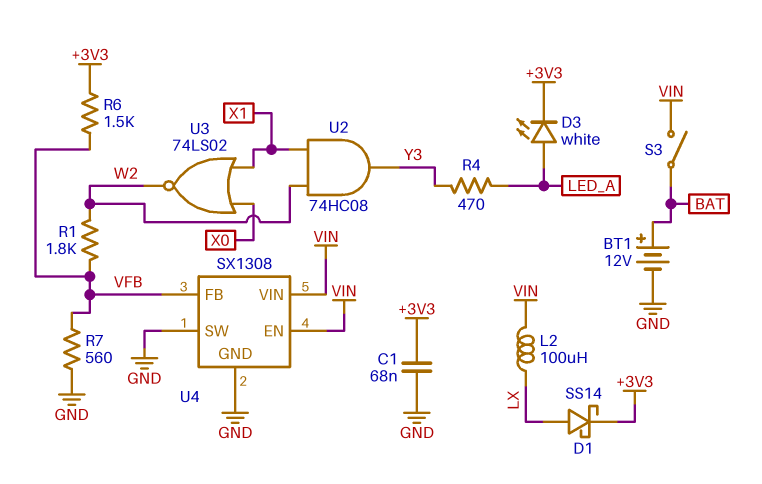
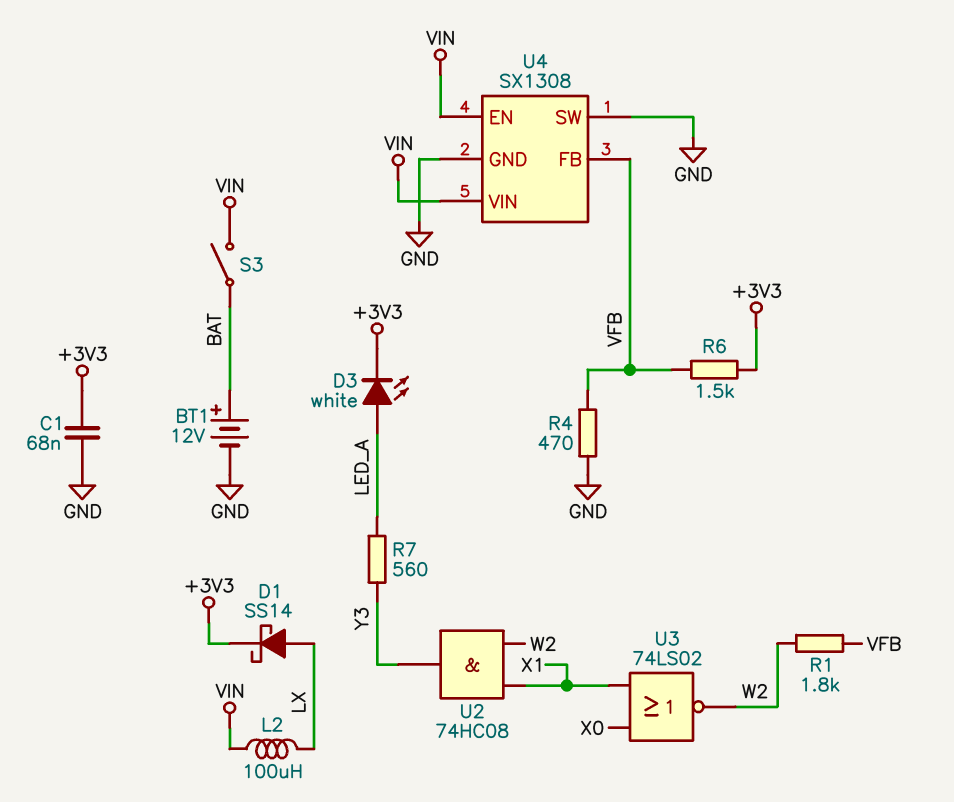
R4: 470 (LED_A, Y3) -> 470 (GND, VFB)
R7: 560 (GND, VFB) -> 560 (LED_A, Y3)

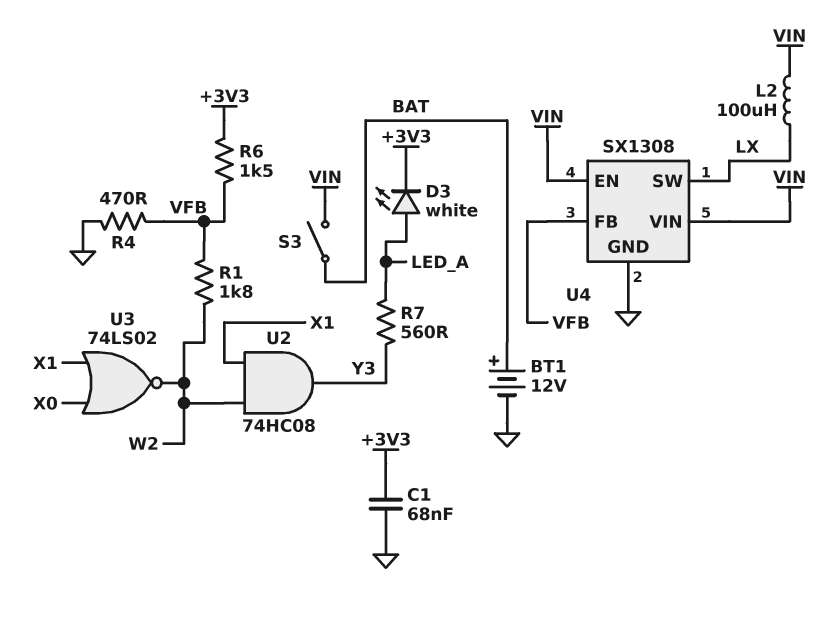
D1: schottky SS14 (A LX, K +3V3) -> none
U4 pin SW: GND -> LX

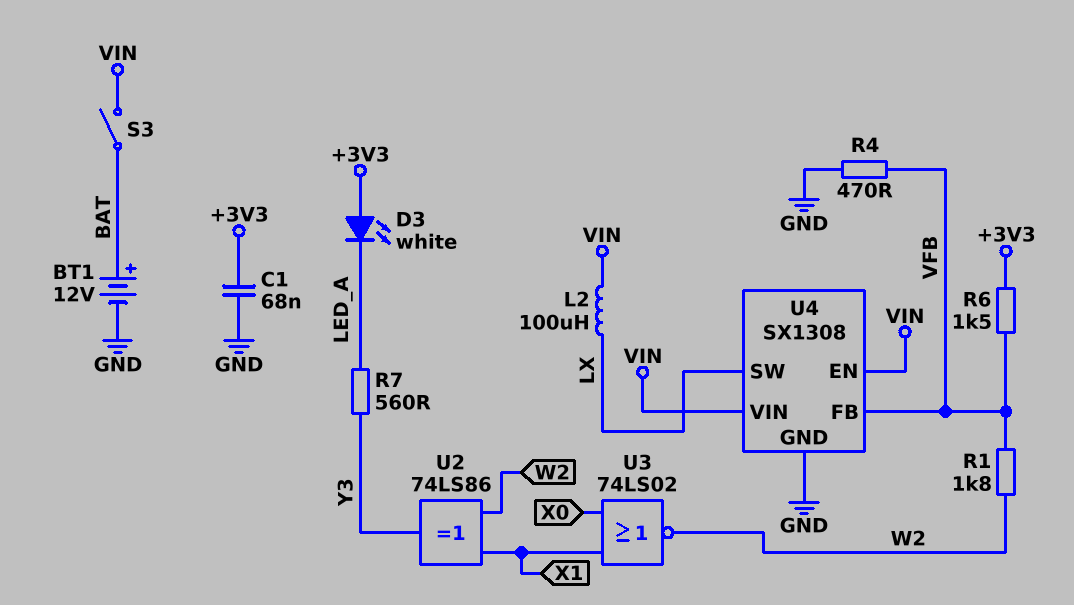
D3: LED white (A LED_A, K +3V3) -> LED white (A +3V3, K LED_A)
U2: AND 74HC08 (in W2, in X1, out Y3) -> XOR 74LS86 (in W2, in X1, out Y3)

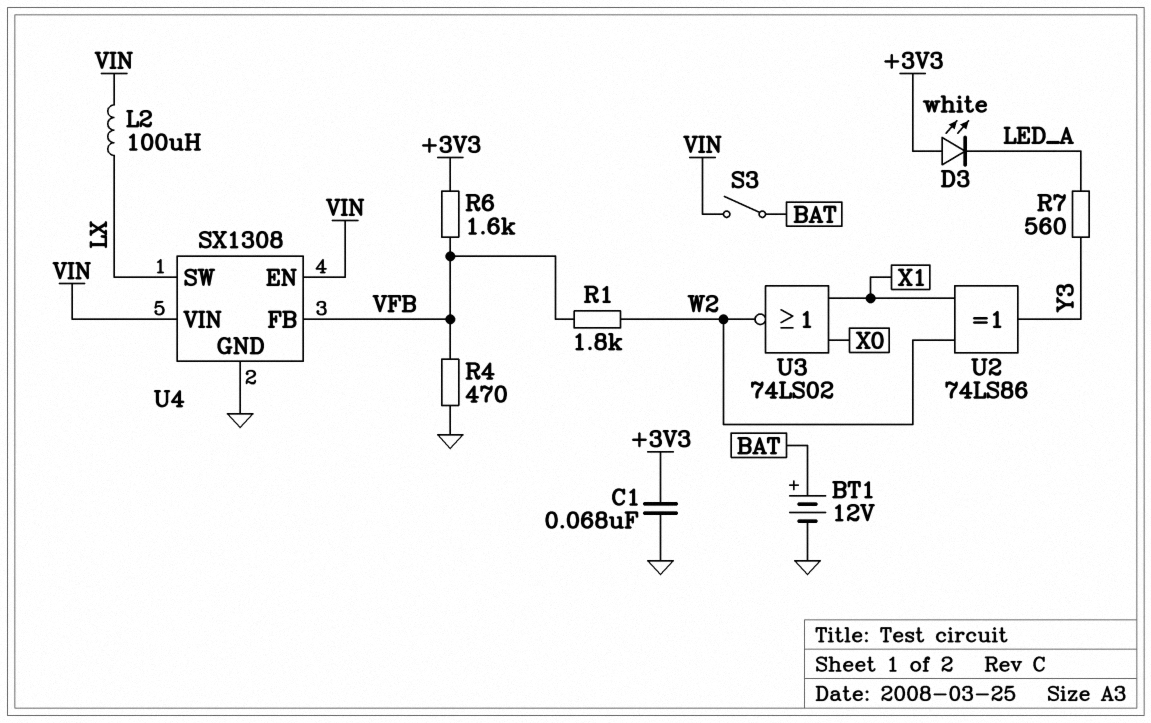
R6: 1.5k (+3V3, VFB) -> 1.6k (+3V3, VFB)

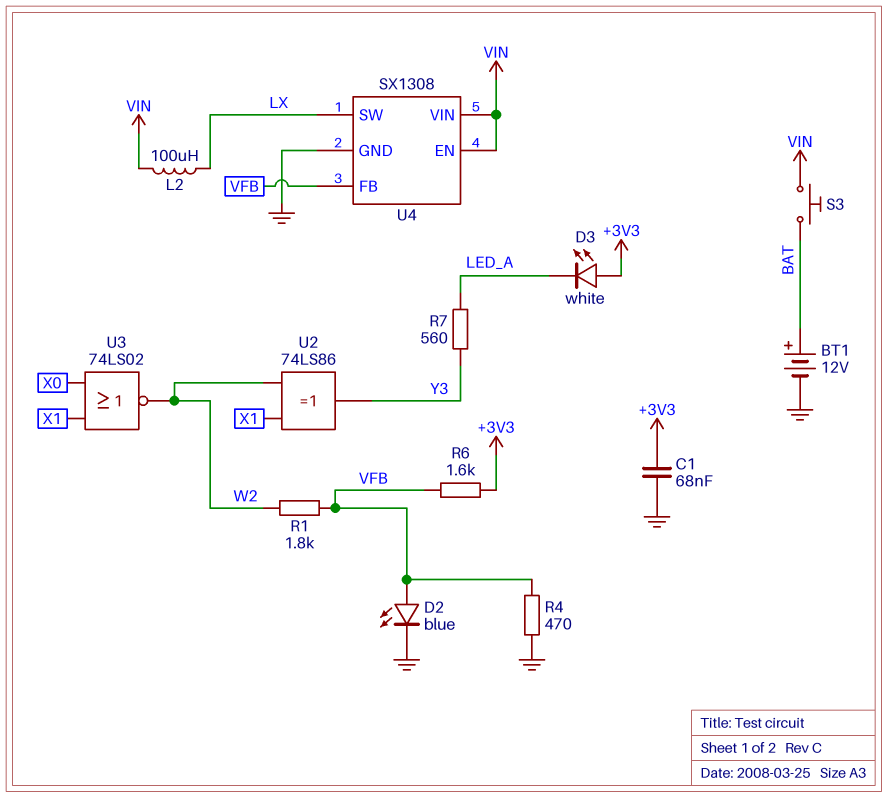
D2: none -> LED blue (A VFB, K GND)
S3: switch (BAT, VIN) -> button (BAT, VIN)

